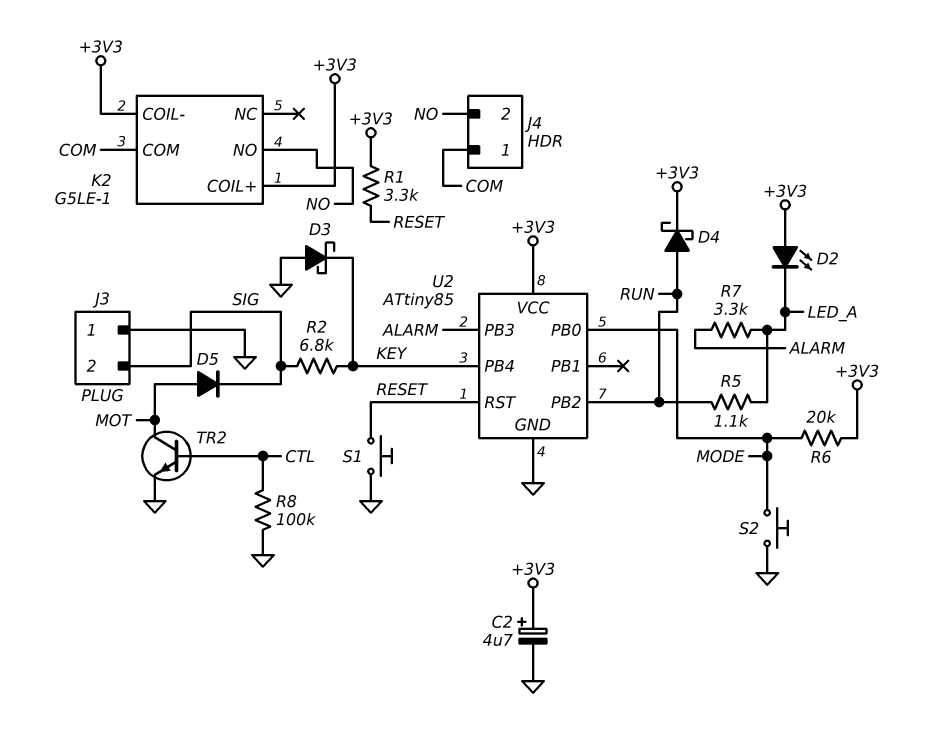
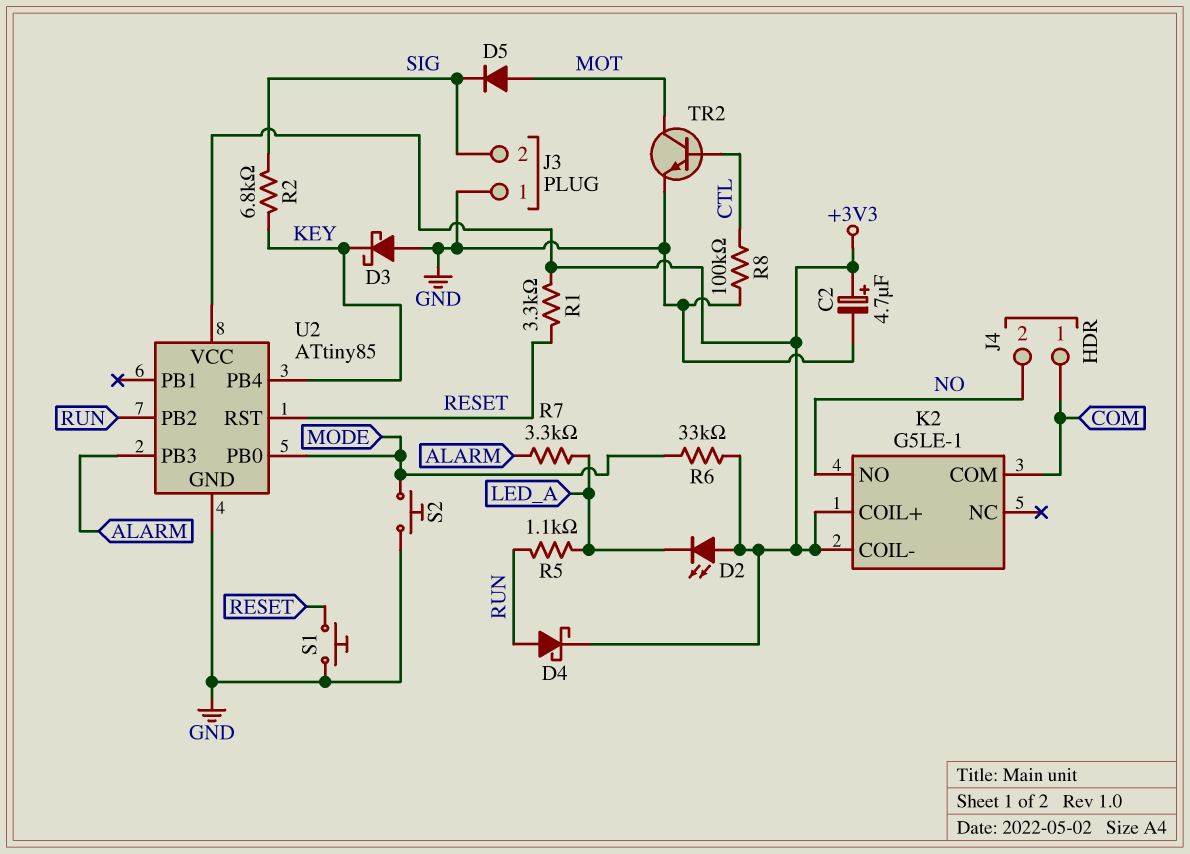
R6: 20k (+3V3, MODE) -> 33k (+3V3, MODE)

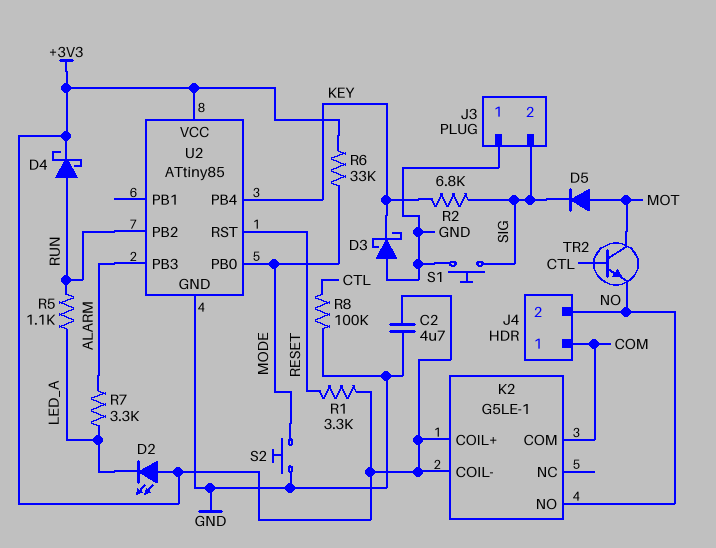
C2: 4.7uF (plus +3V3, minus GND) -> 4.7uF (+3V3, GND)
S1: button (GND, RESET) -> button (GND, SIG)
TR2: NPN (B CTL, C MOT, E GND) -> NPN (B CTL, C MOT, E NO)

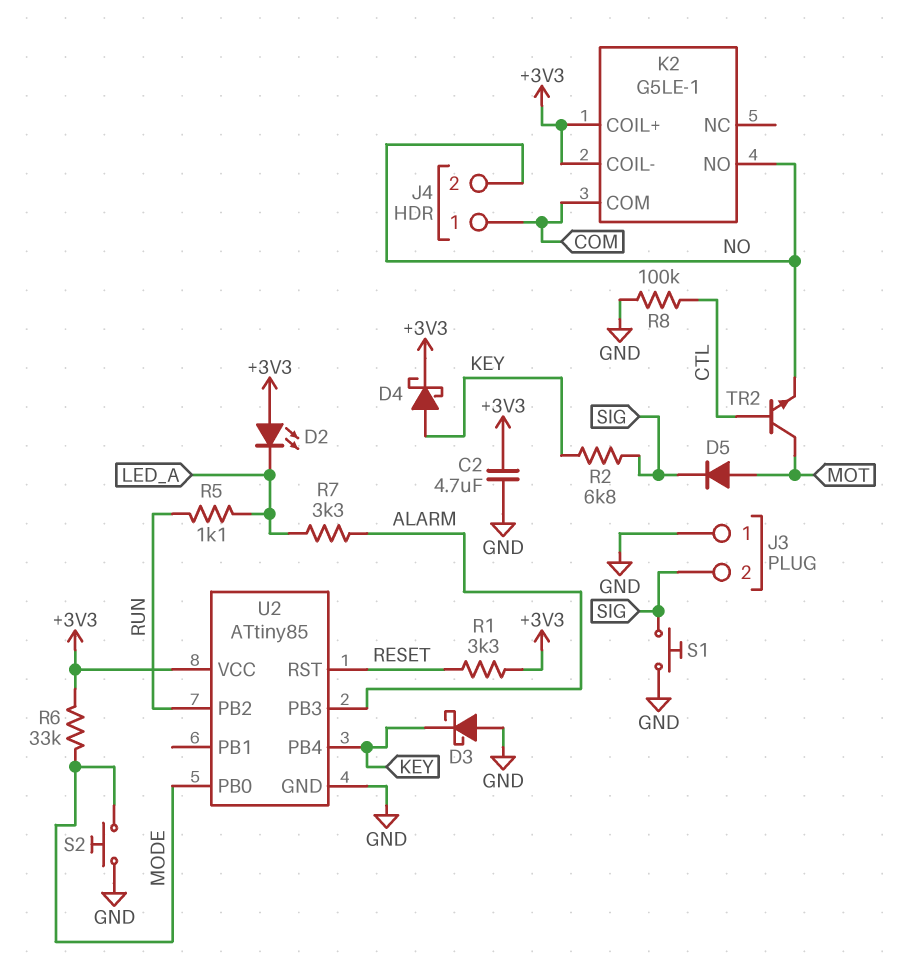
D4: schottky (A RUN, K +3V3) -> schottky (A KEY, K +3V3)

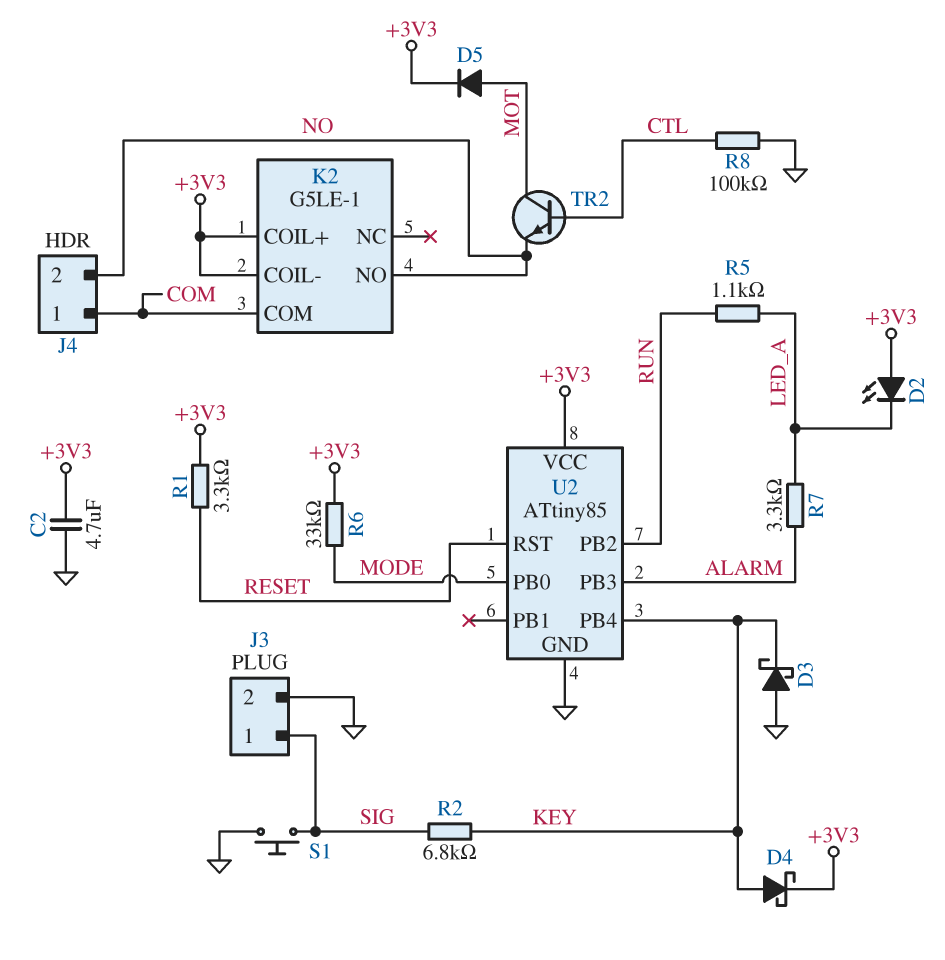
D5: diode (A MOT, K SIG) -> diode (A MOT, K +3V3)
J3 pin 1: GND -> SIG
J3 pin 2: SIG -> GND
S2: button (GND, MODE) -> none

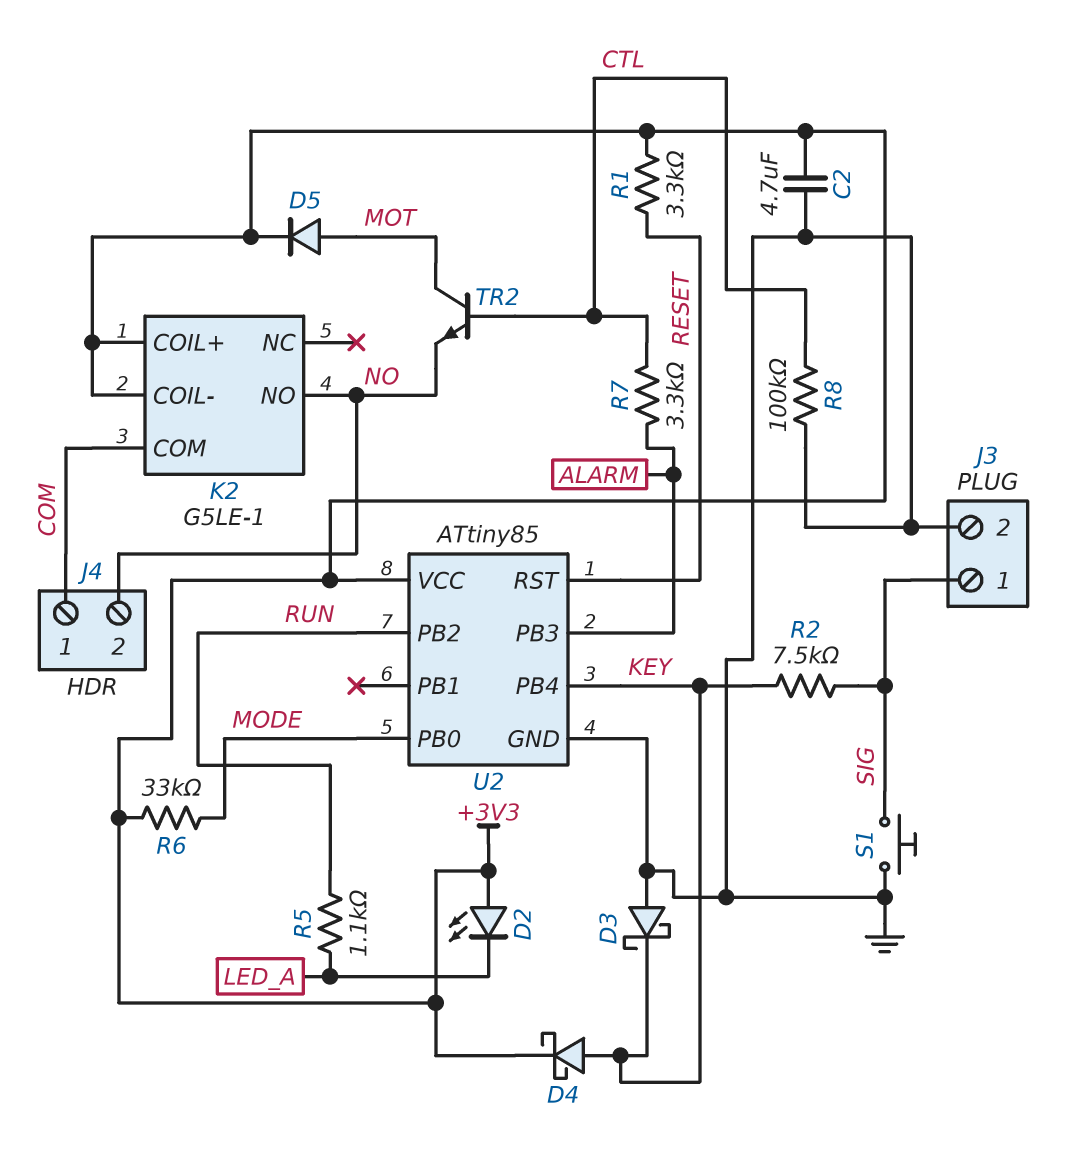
R2: 6.8k (KEY, SIG) -> 7.5k (KEY, SIG)
R7: 3.3k (ALARM, LED_A) -> 3.3k (ALARM, CTL)

